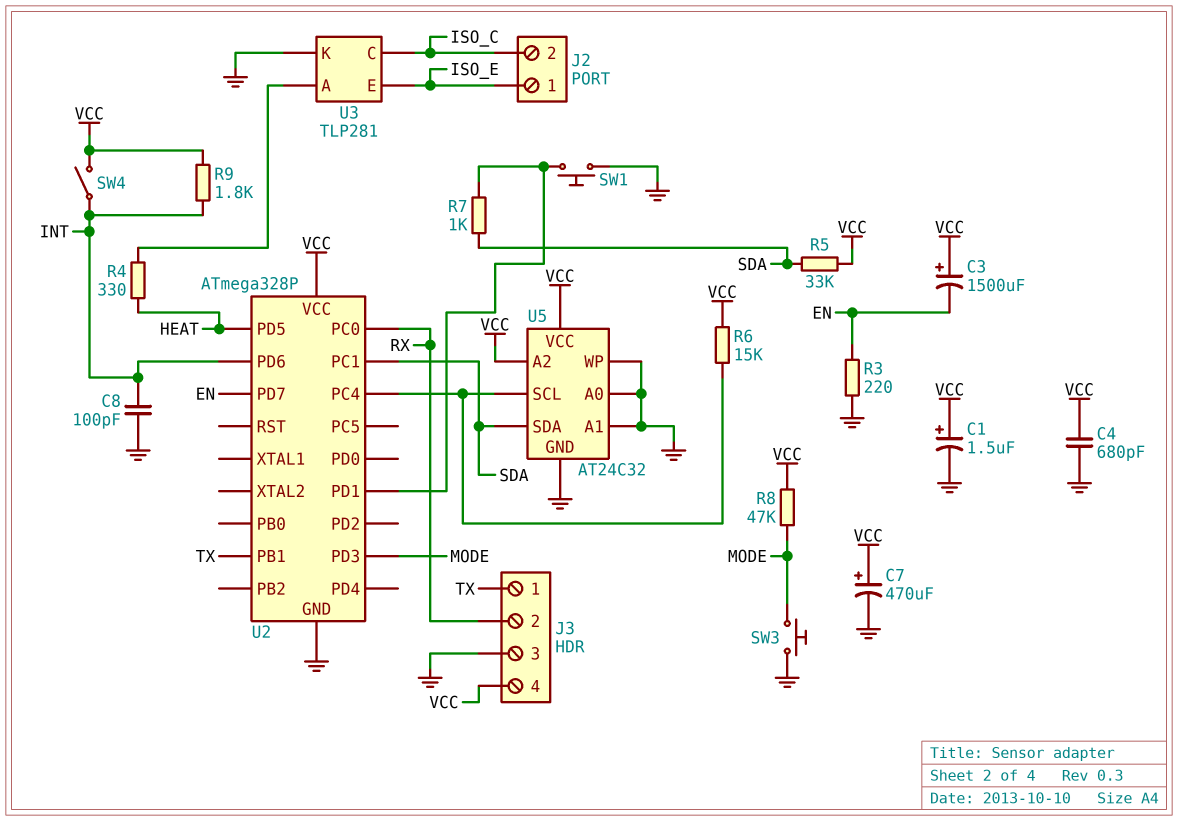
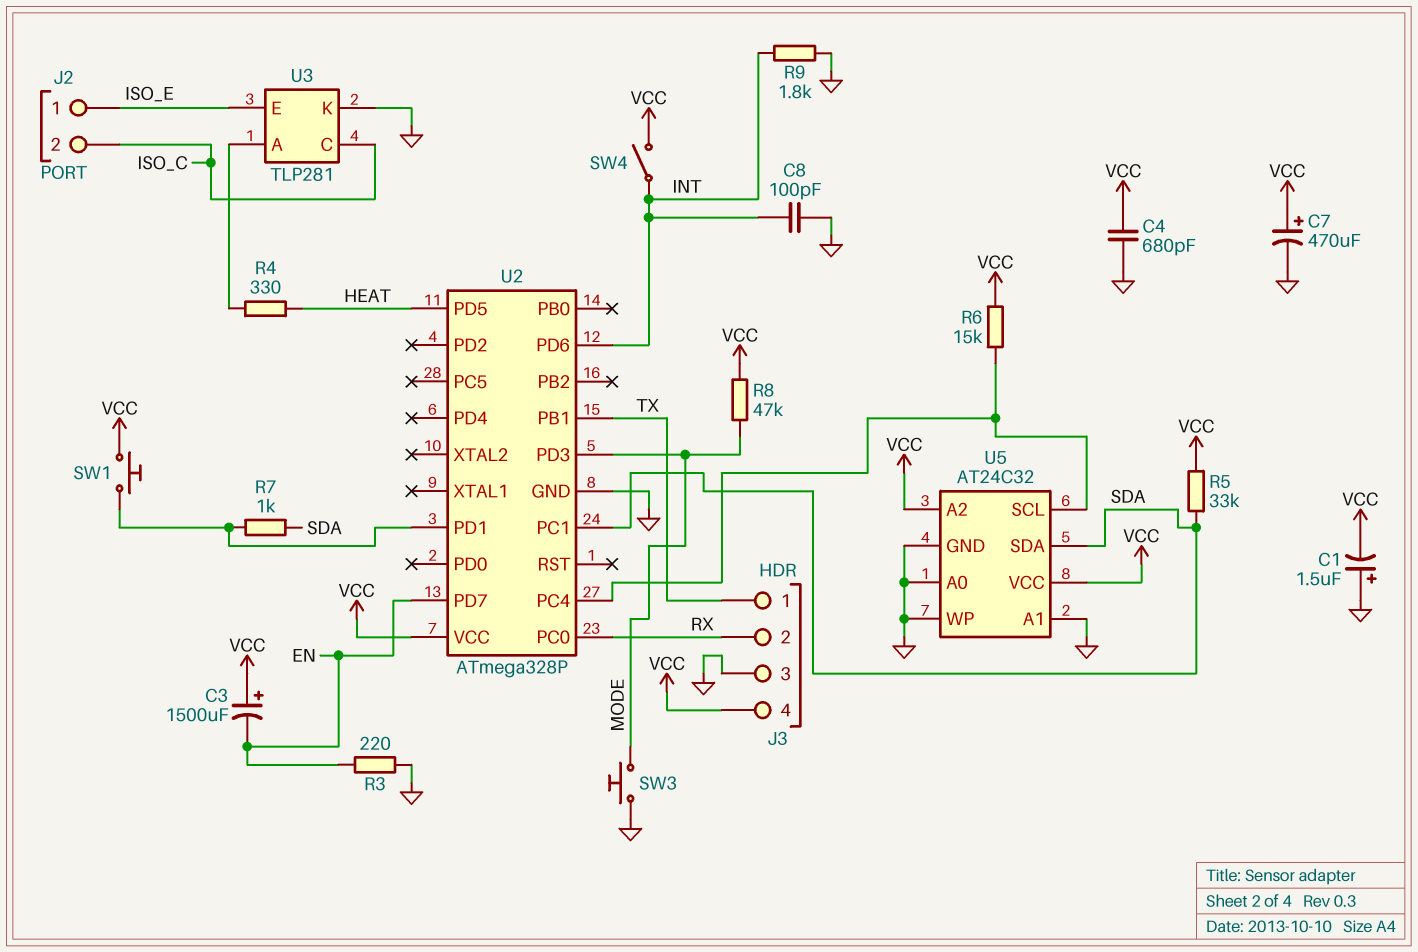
C1: 1.5uF (plus VCC, minus GND) -> 1.5uF (plus GND, minus VCC)
R9: 1.8k (INT, VCC) -> 1.8k (GND, INT)
SW1: button (GND, U2/PD1) -> button (U2/PD1, VCC)

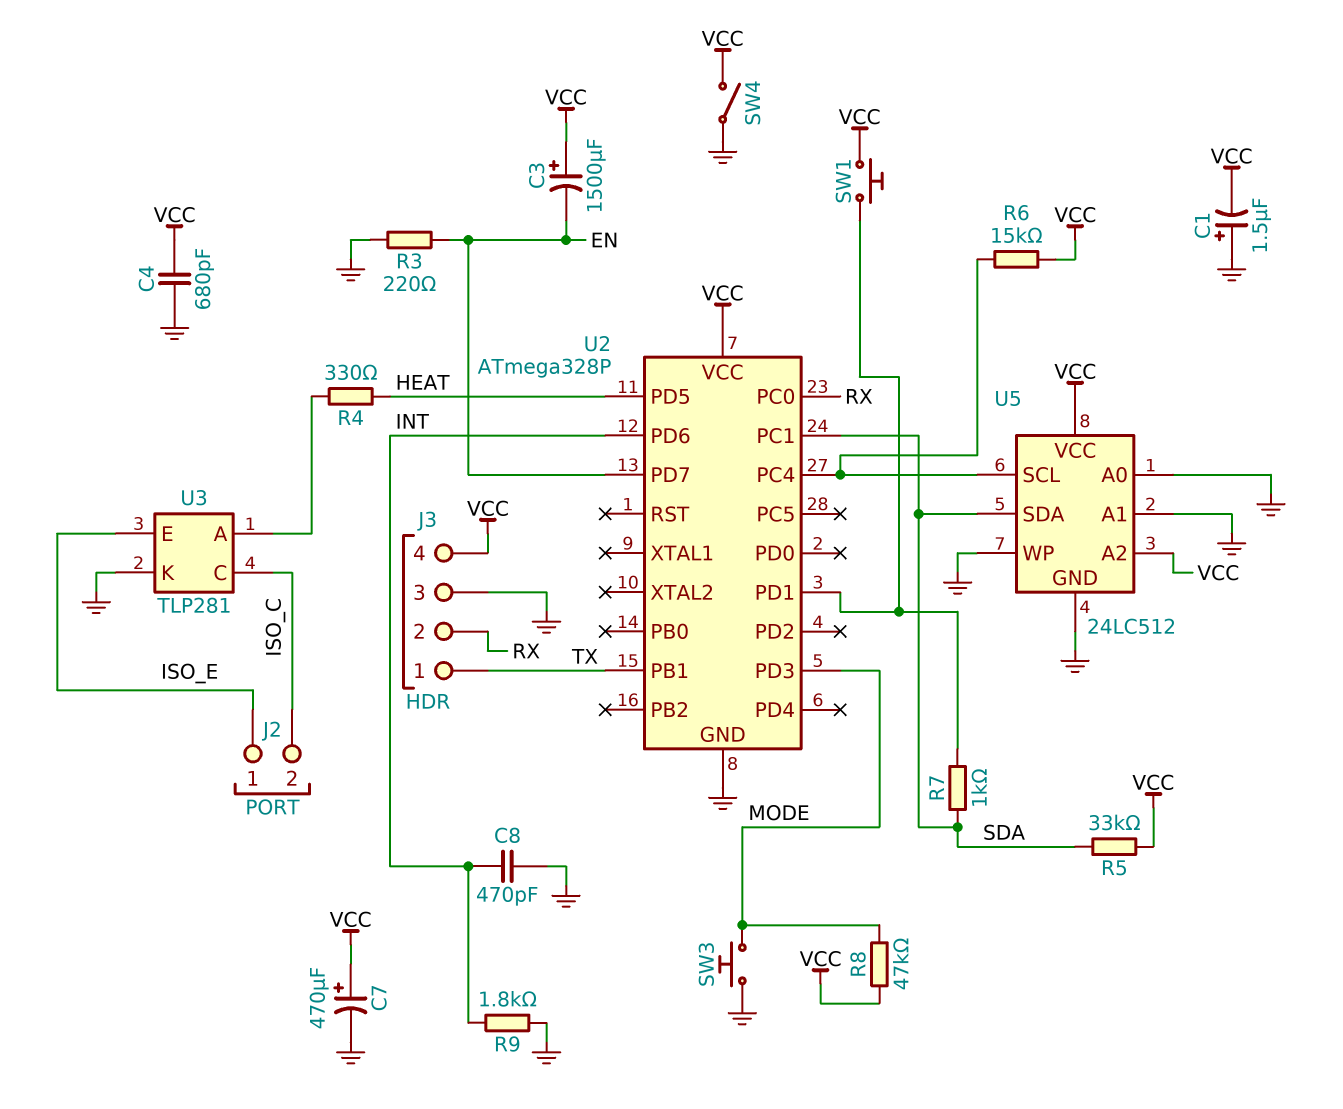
C8: 100pF (GND, INT) -> 470pF (GND, INT)
SW4: switch (INT, VCC) -> switch (GND, VCC)
U5: AT24C32 -> 24LC512

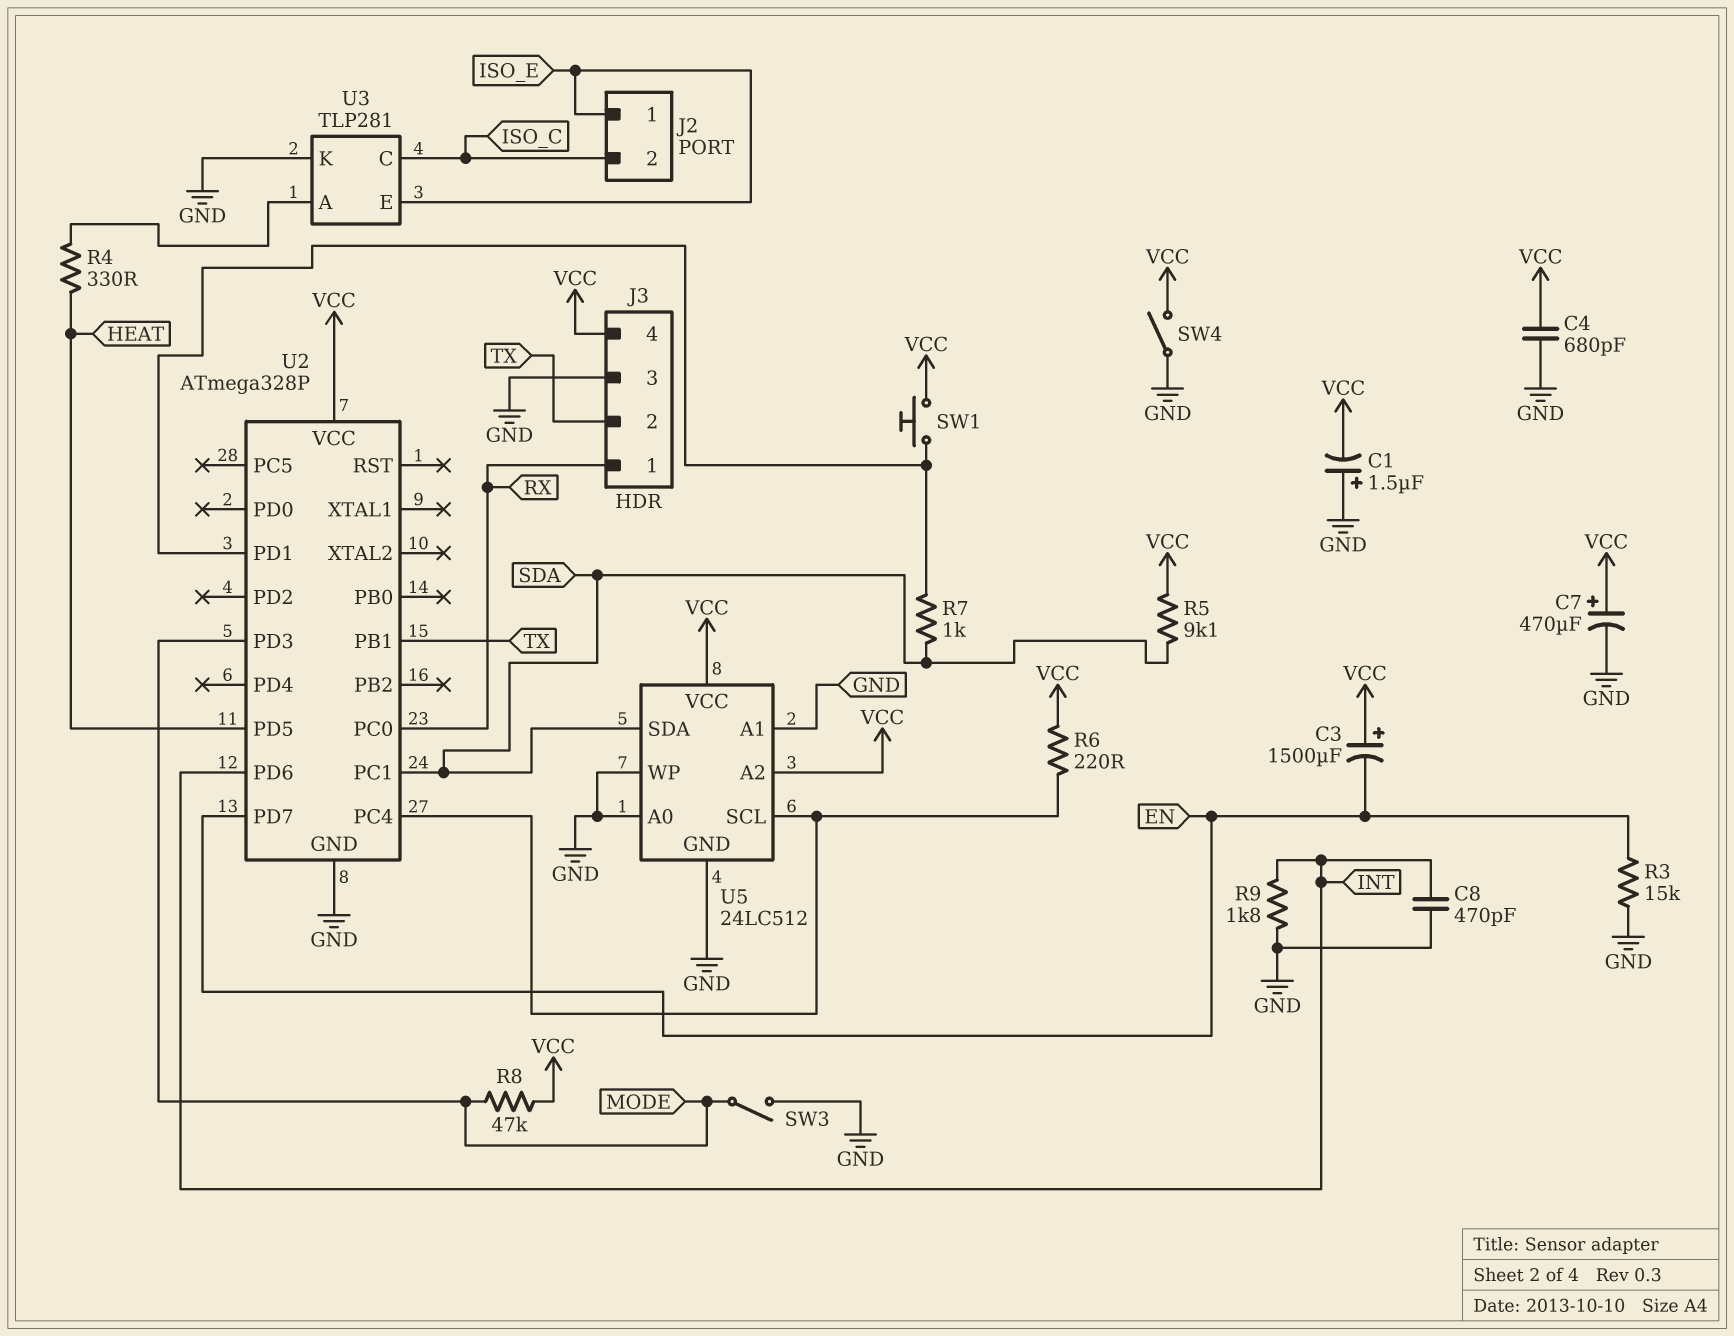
J3 pin 1: TX -> RX
J3 pin 2: RX -> TX
R3: 220 (EN, GND) -> 15k (EN, GND)
R5: 33k (SDA, VCC) -> 9.1k (SDA, VCC)
R6: 15k (U2/PC4, VCC) -> 220 (U2/PC4, VCC)
SW3: button (GND, MODE) -> switch (GND, MODE)

